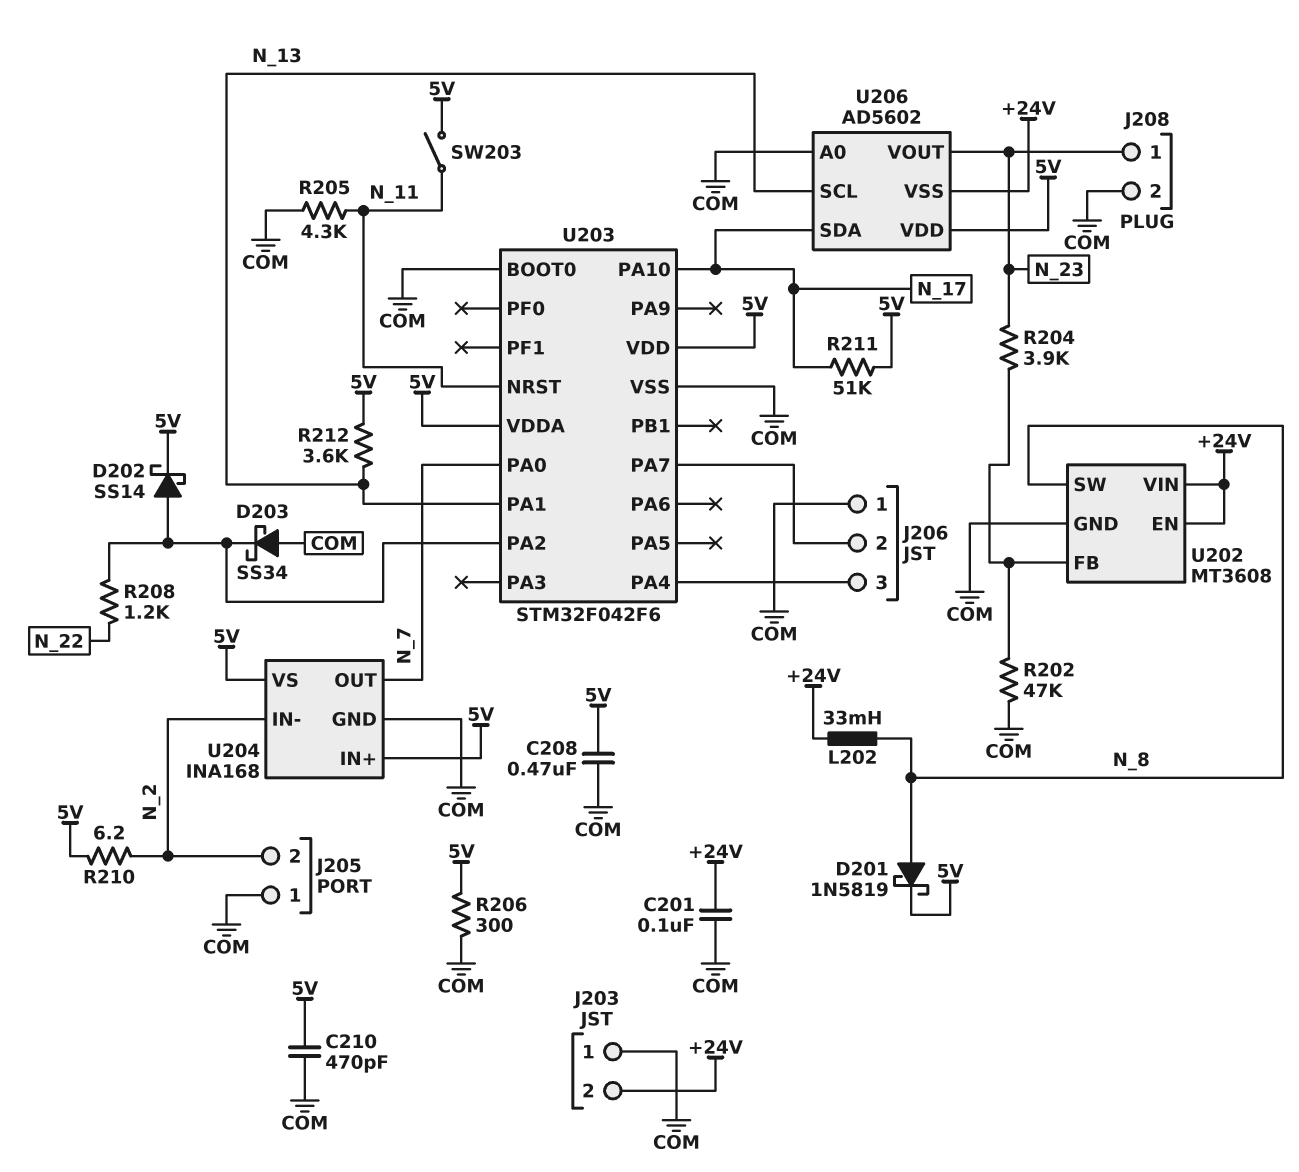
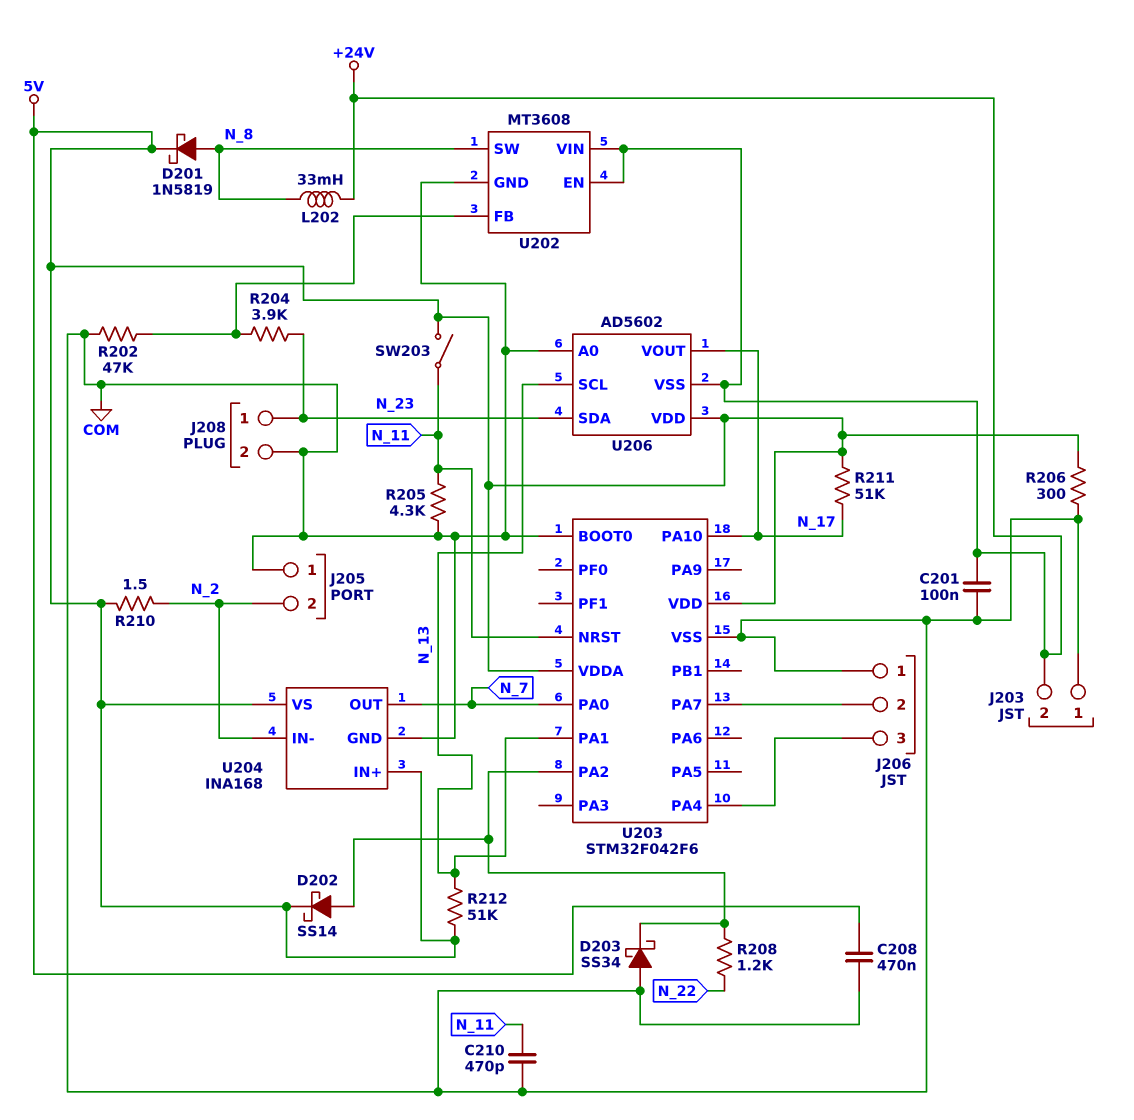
C210: 470pF (5V, COM) -> 470pF (COM, N_11)
R210: 6.2 (5V, N_2) -> 1.5 (5V, N_2)
R212: 3.6k (5V, N_13) -> 51k (5V, N_13)
U206 pin SDA: N_17 -> N_23
U206 pin VOUT: N_23 -> N_17

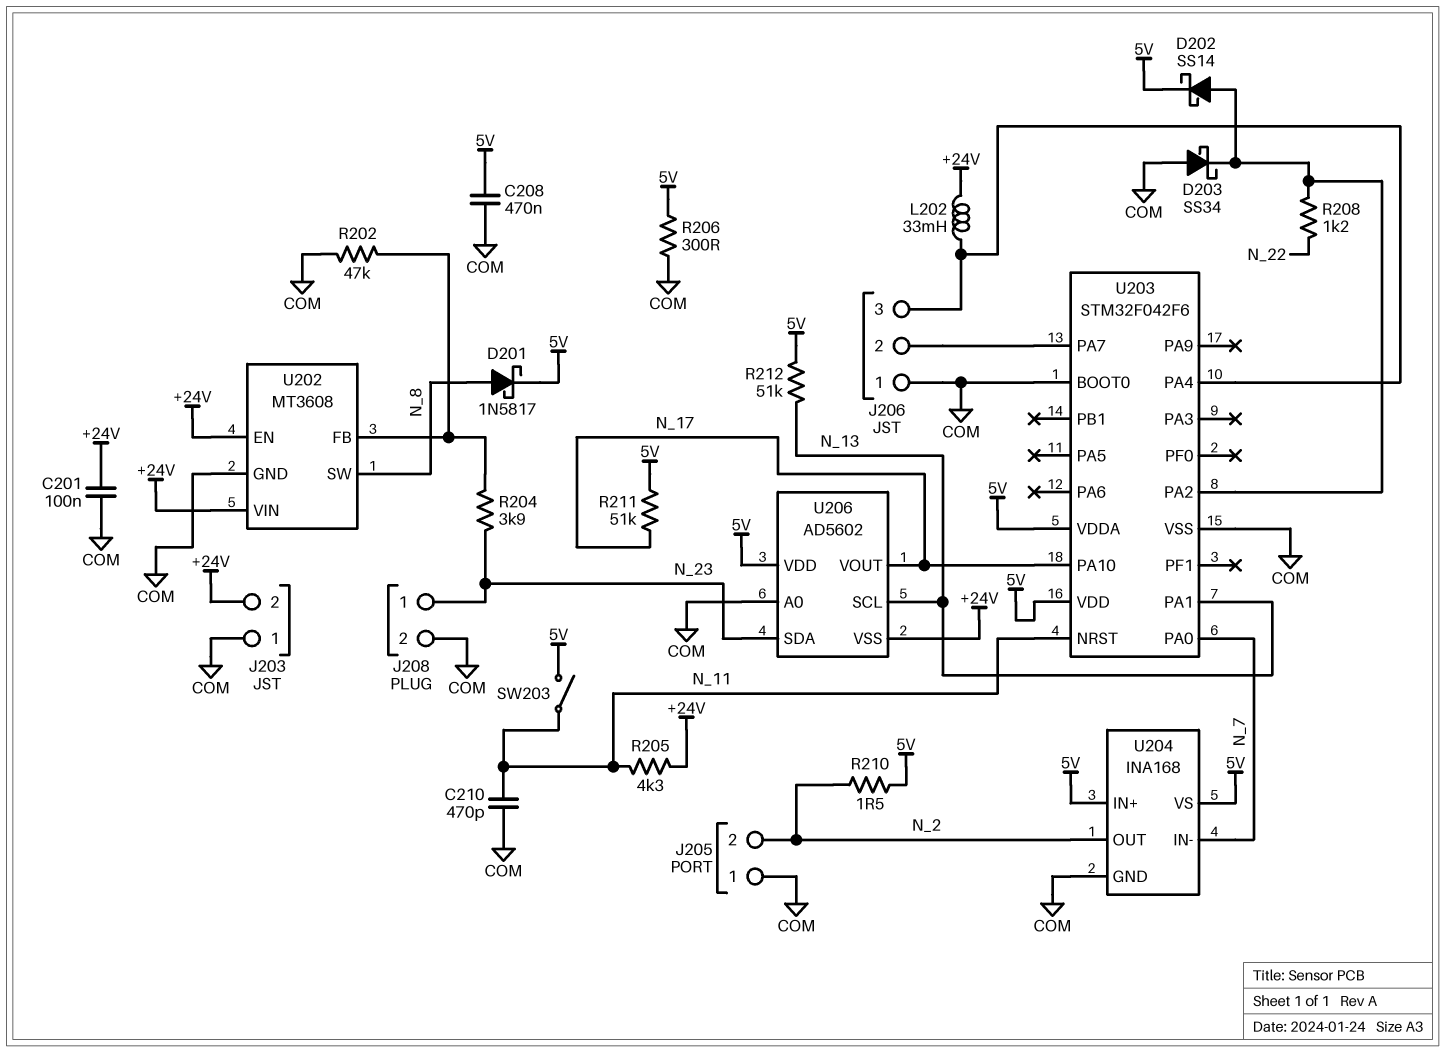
D201: schottky 1N5819 (A N_8, K 5V) -> schottky 1N5817 (A N_8, K 5V)
L202: 33mH (+24V, N_8) -> 33mH (+24V, J206/3)
R205: 4.3k (COM, N_11) -> 4.3k (+24V, N_11)
U204 pin IN-: N_2 -> N_7
U204 pin OUT: N_7 -> N_2

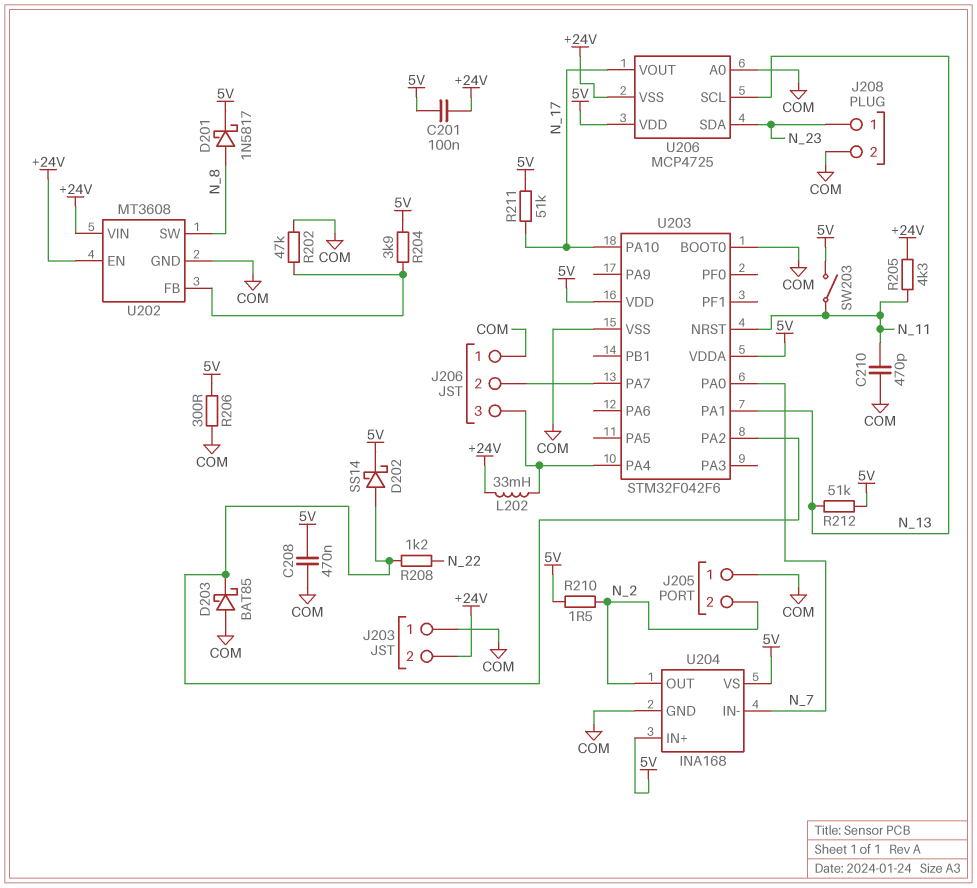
C201: 100nF (+24V, COM) -> 100nF (+24V, 5V)
D203: schottky SS34 (A COM, K U203/PA2) -> schottky BAT85 (A COM, K U203/PA2)
R204: 3.9k (N_23, U202/FB) -> 3.9k (5V, U202/FB)
U206: AD5602 -> MCP4725

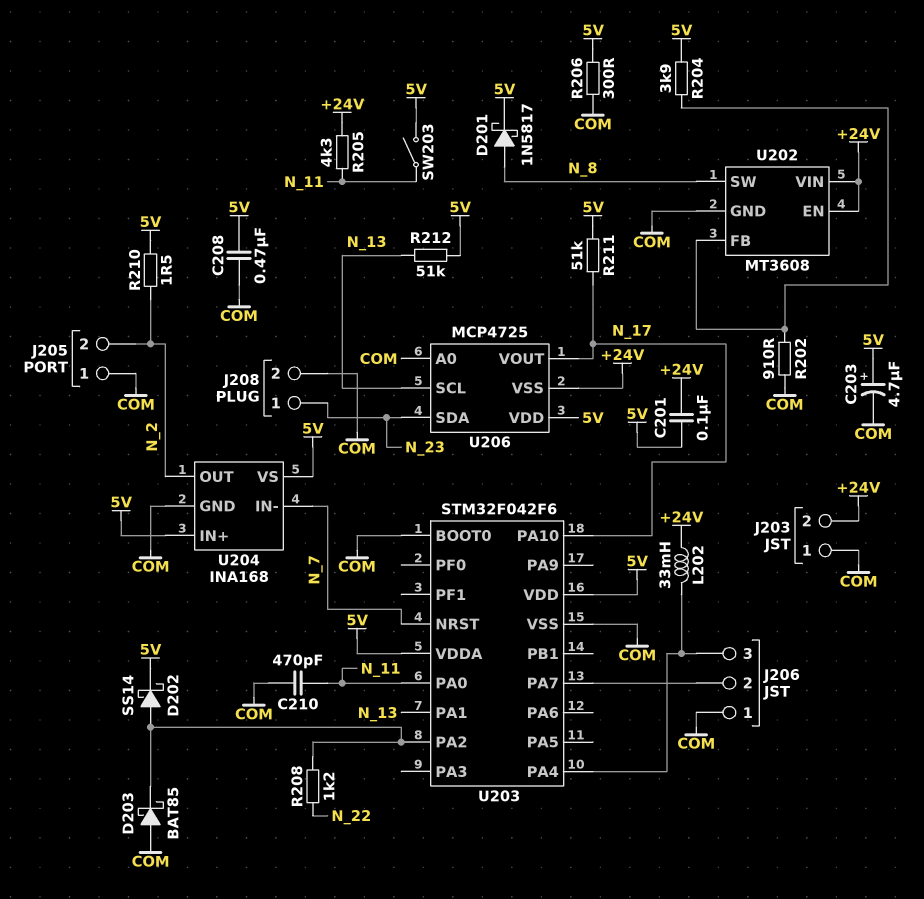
C203: none -> 4.7uF (plus 5V, minus COM)
R202: 47k (COM, U202/FB) -> 910 (COM, U202/FB)
U203 pin NRST: N_11 -> N_7
U203 pin PA0: N_7 -> N_11

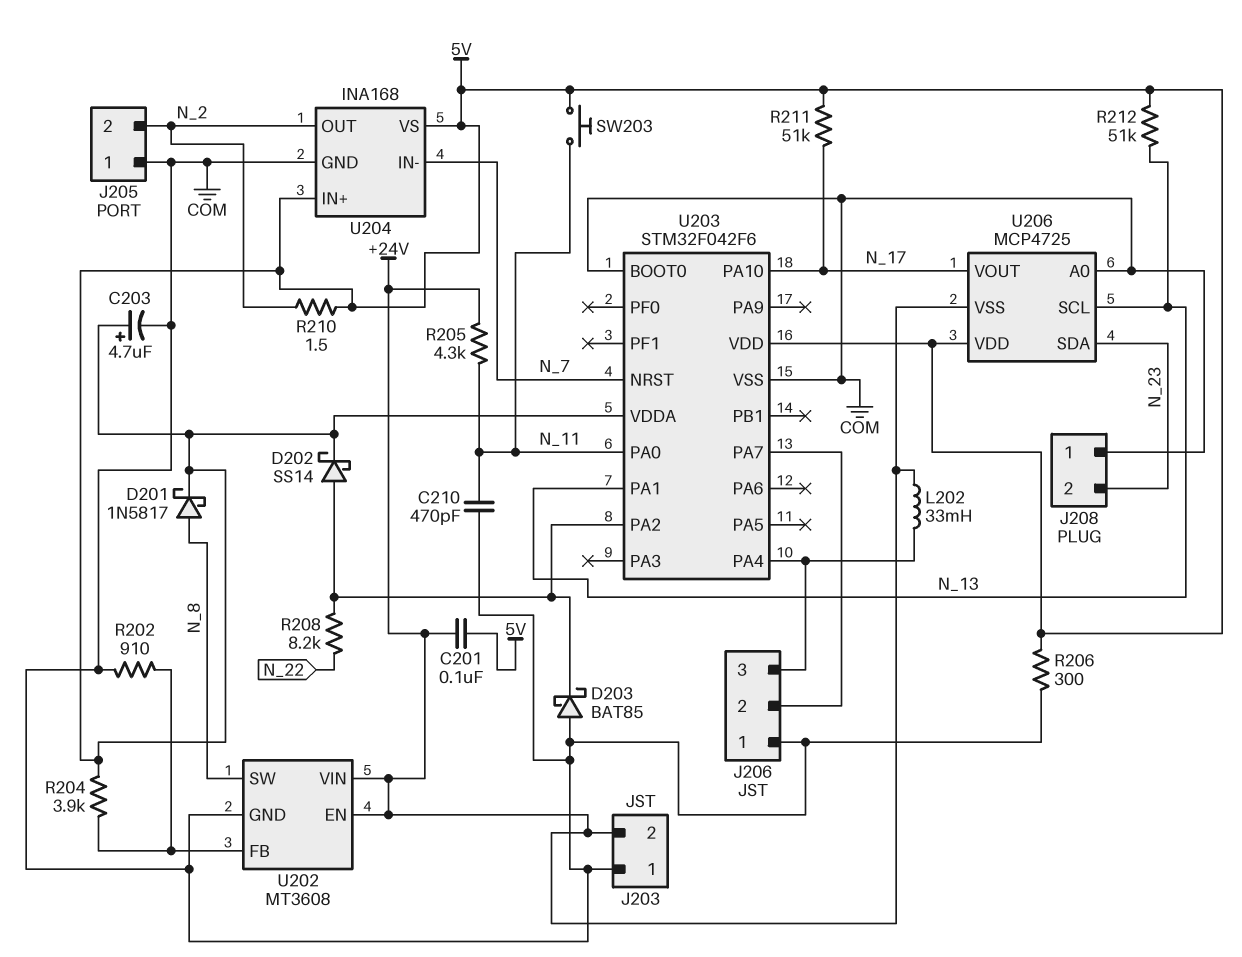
C208: 470nF (5V, COM) -> none
J208 pin 1: N_23 -> COM
J208 pin 2: COM -> N_23
R208: 1.2k (N_22, U203/PA2) -> 8.2k (N_22, U203/PA2)
SW203: switch (5V, N_11) -> button (5V, N_11)

